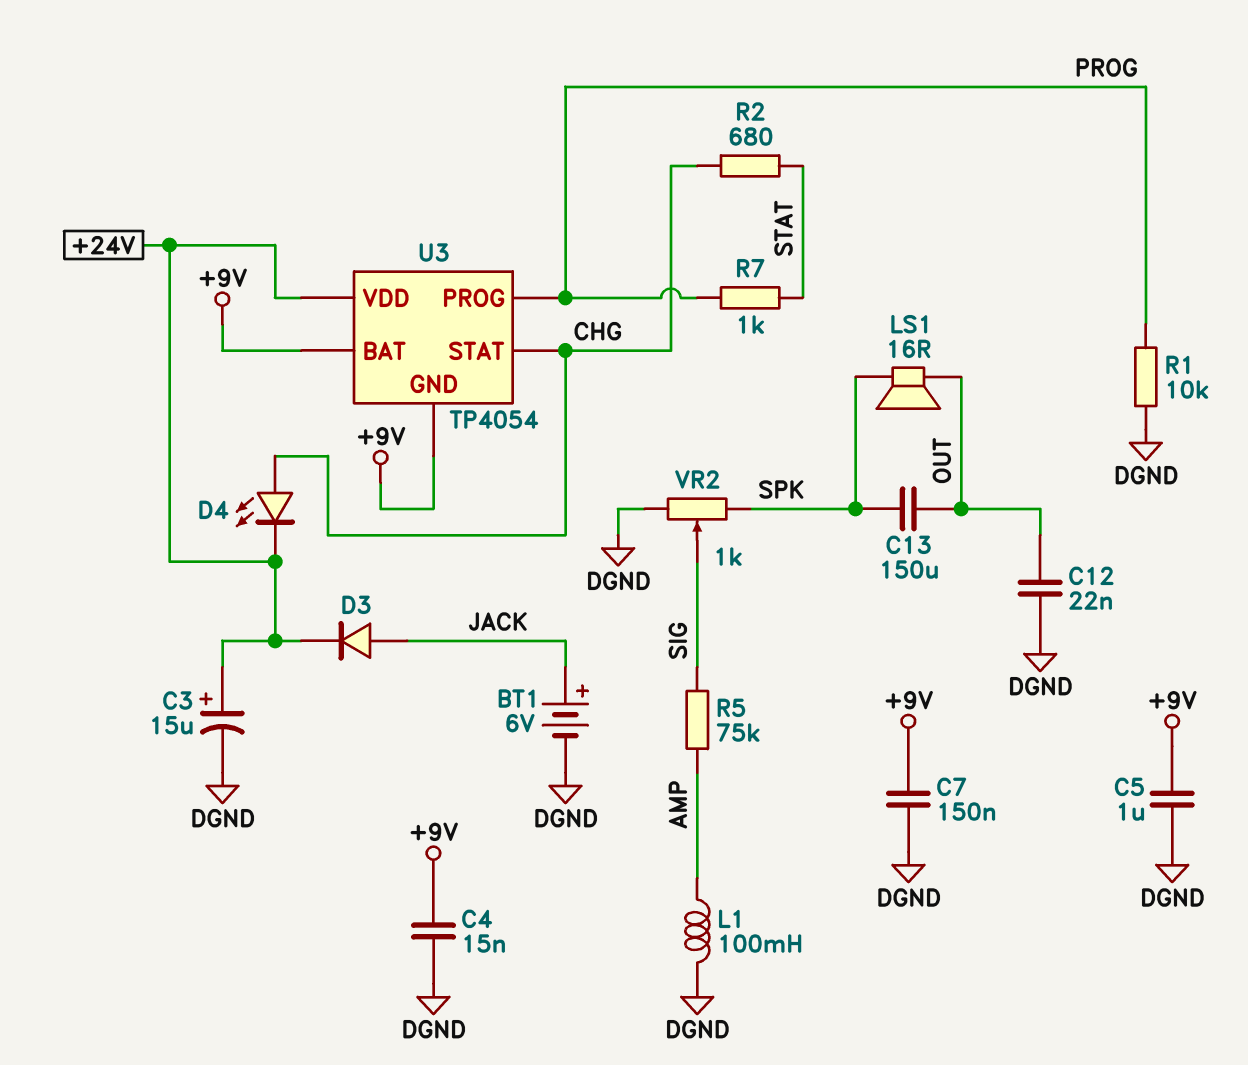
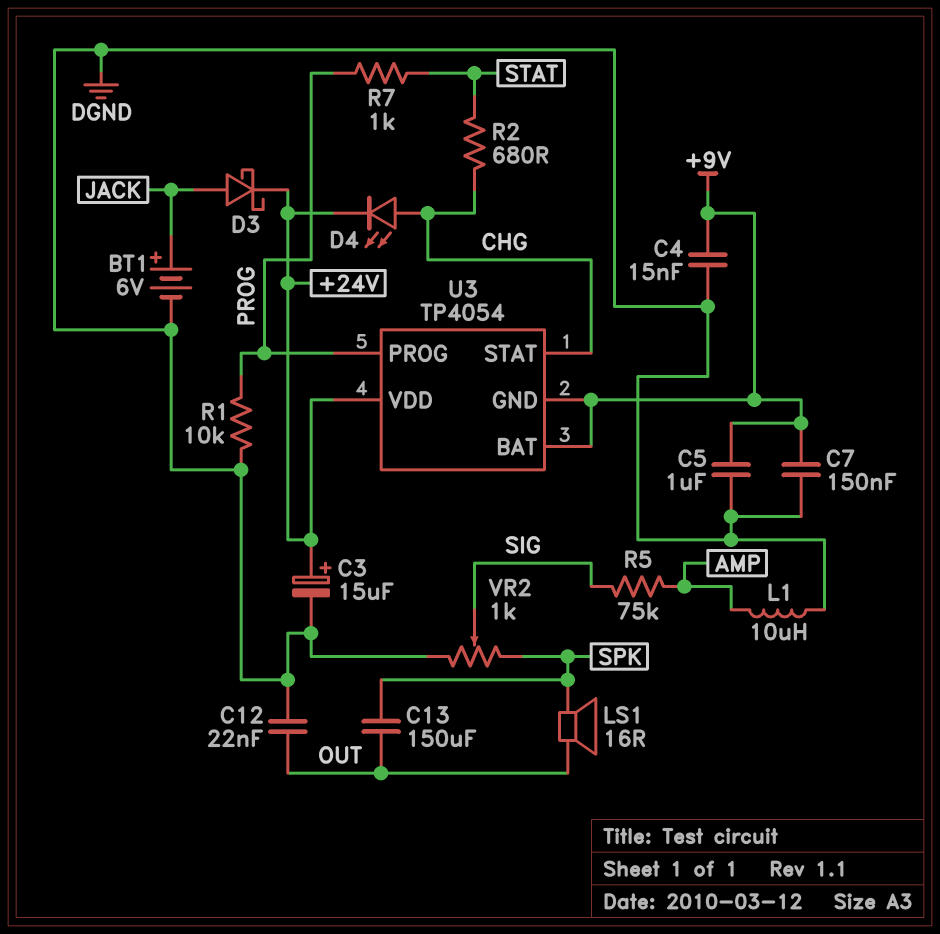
D3: diode (A JACK, K +24V) -> schottky (A JACK, K +24V)
L1: 100mH (AMP, DGND) -> 10uH (AMP, DGND)

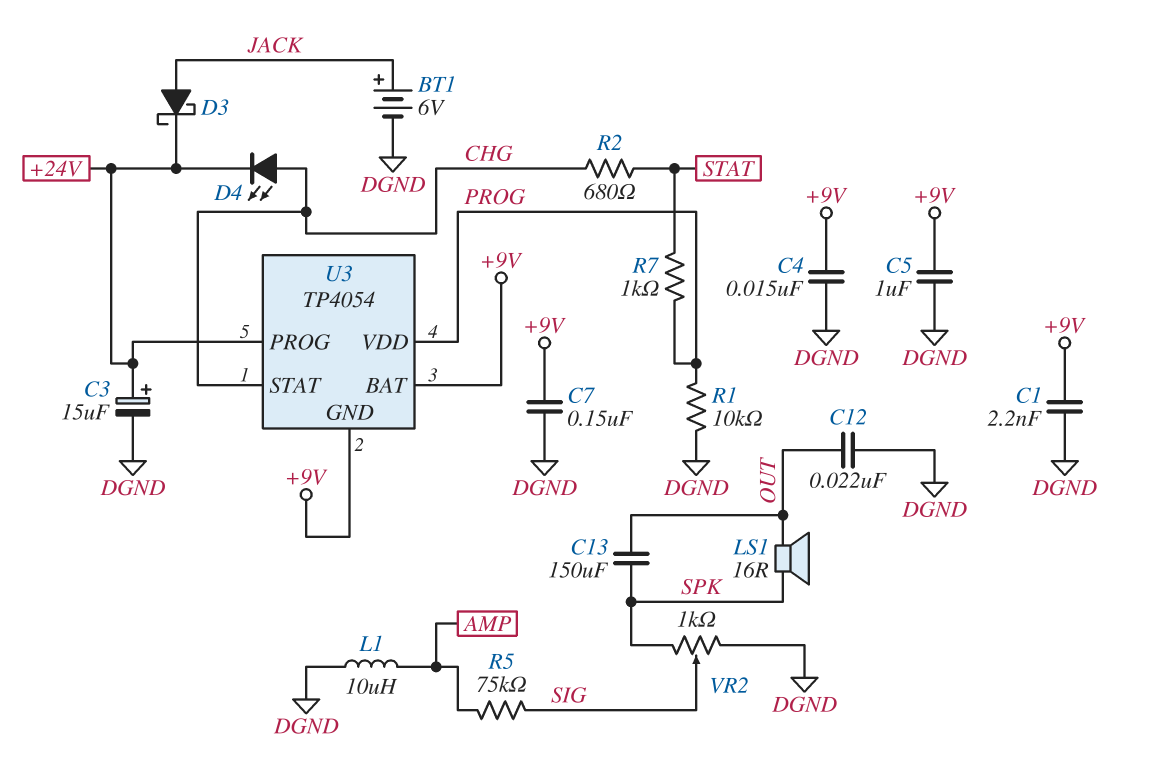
C1: none -> 2.2nF (+9V, DGND)
U3 pin PROG: PROG -> +24V
U3 pin VDD: +24V -> PROG

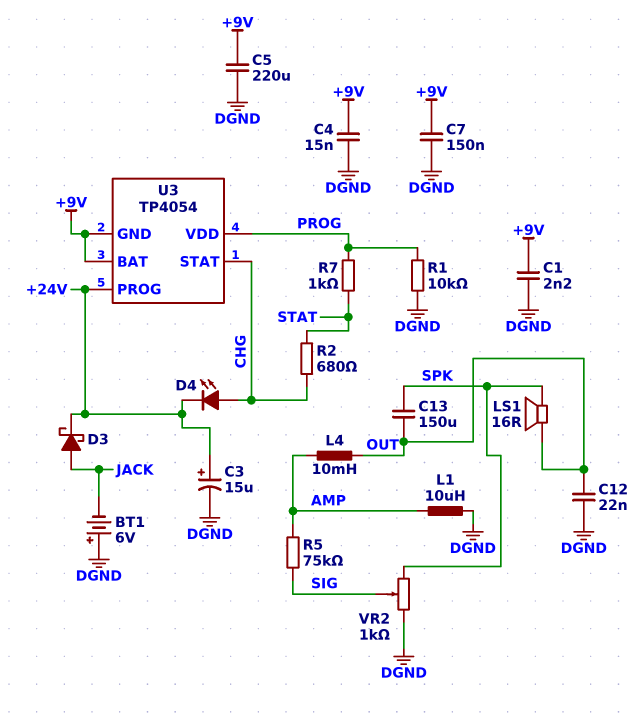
BT1: 6V (plus JACK, minus DGND) -> 6V (plus DGND, minus JACK)
C5: 1uF (+9V, DGND) -> 220uF (+9V, DGND)
L4: none -> 10mH (AMP, OUT)

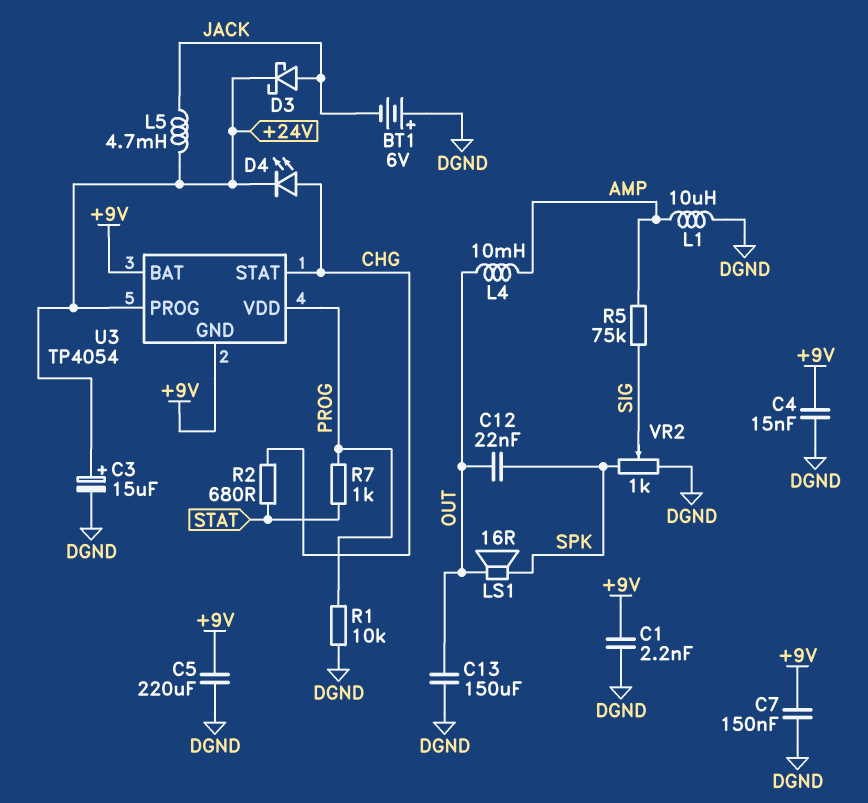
C12: 22nF (DGND, OUT) -> 22nF (OUT, SPK)
C13: 150uF (OUT, SPK) -> 150uF (DGND, OUT)
L5: none -> 4.7mH (+24V, JACK)

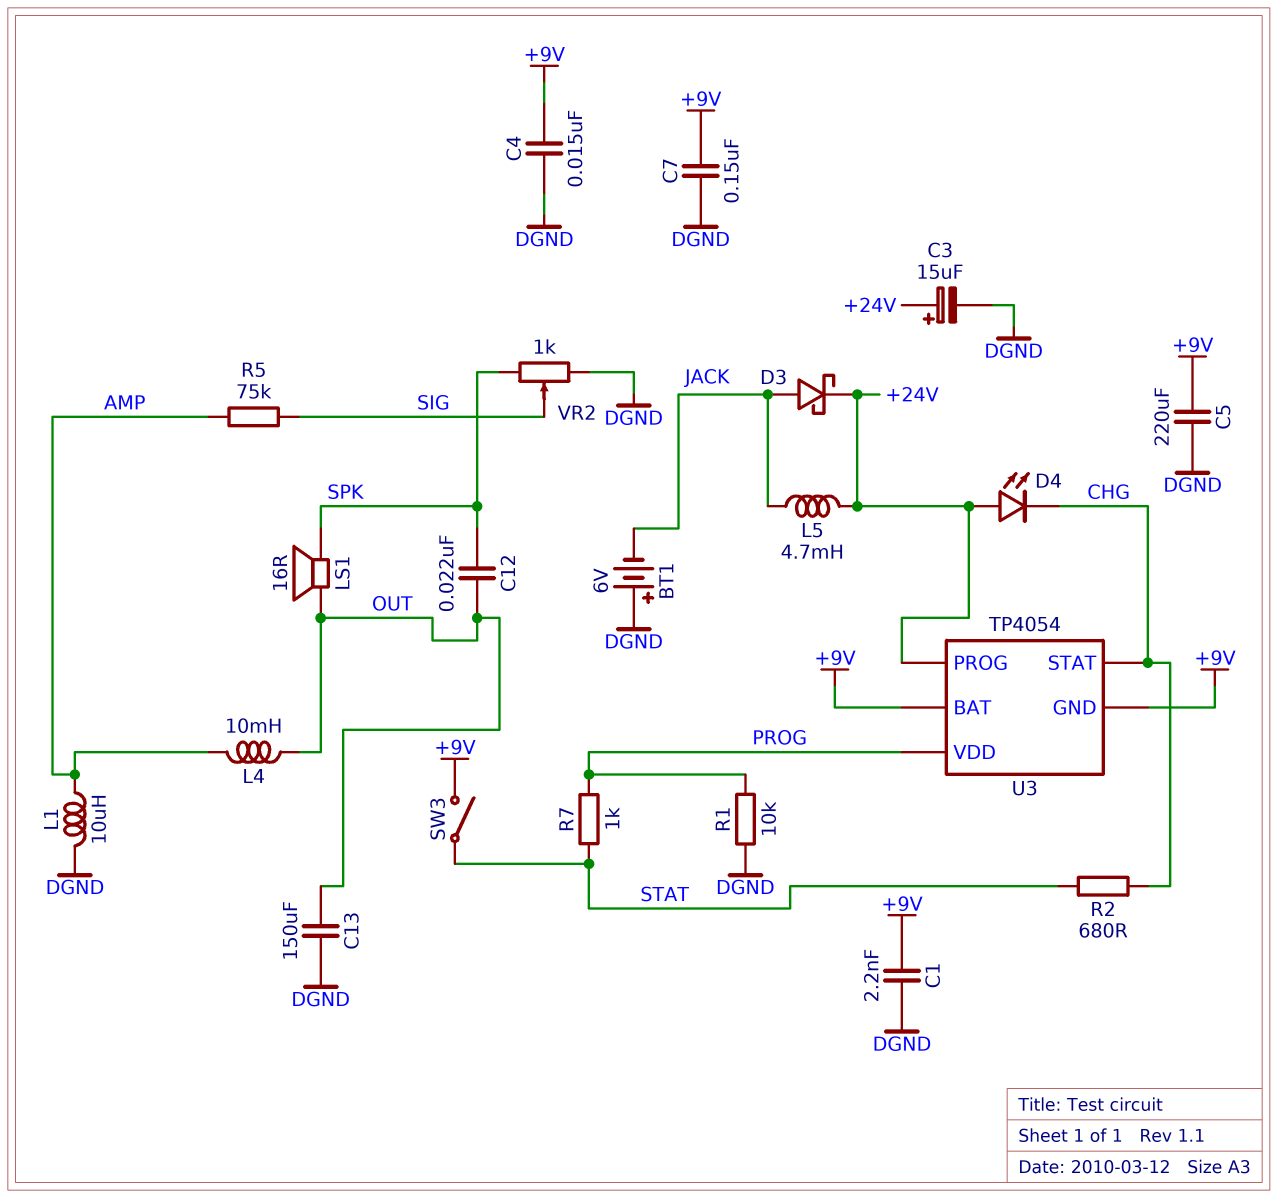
D4: LED (A CHG, K +24V) -> LED (A +24V, K CHG)
SW3: none -> switch (+9V, STAT)

